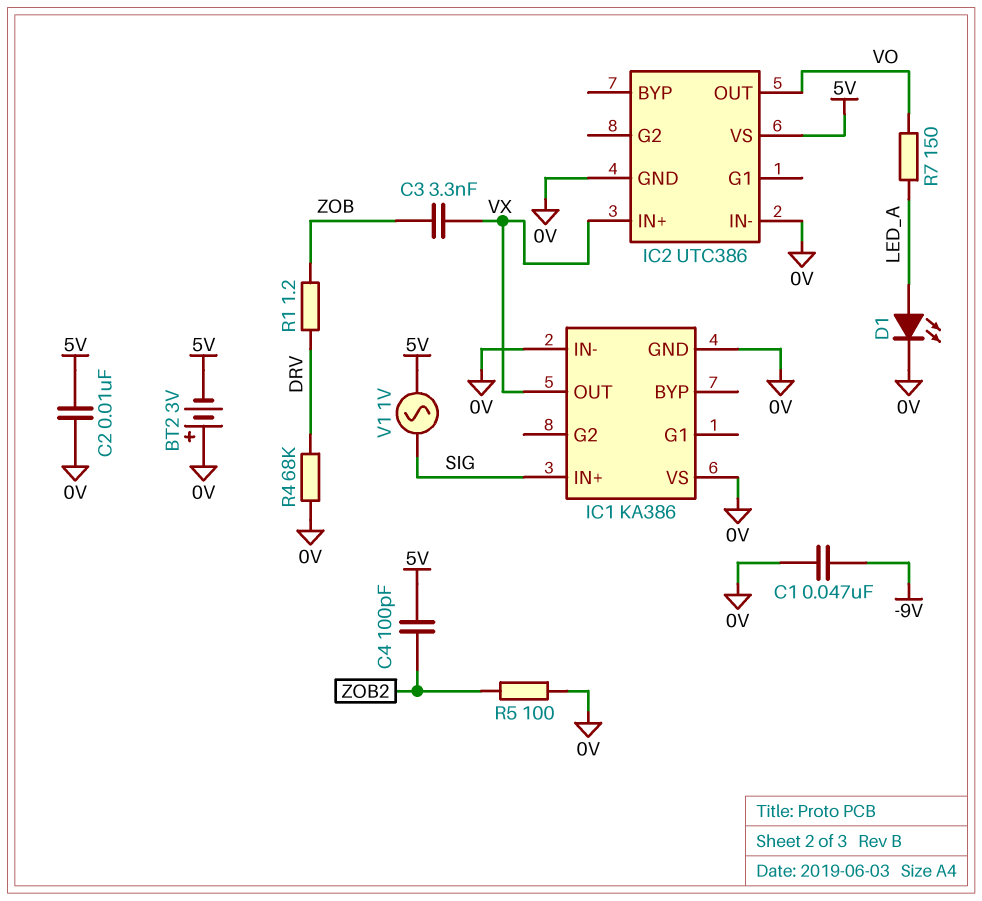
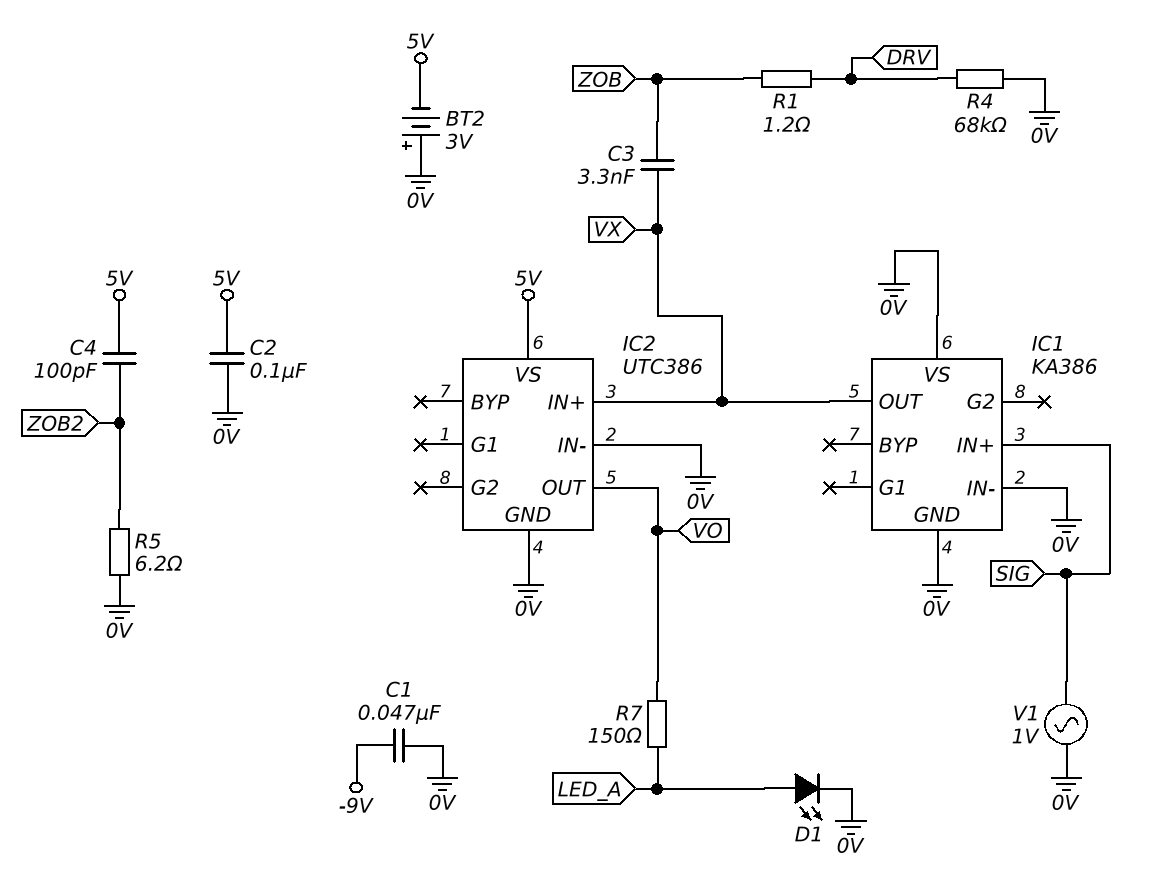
C2: 10nF (0V, 5V) -> 100nF (0V, 5V)
R5: 100 (0V, ZOB2) -> 6.2 (0V, ZOB2)
V1: AC 1V (5V, SIG) -> AC 1V (0V, SIG)

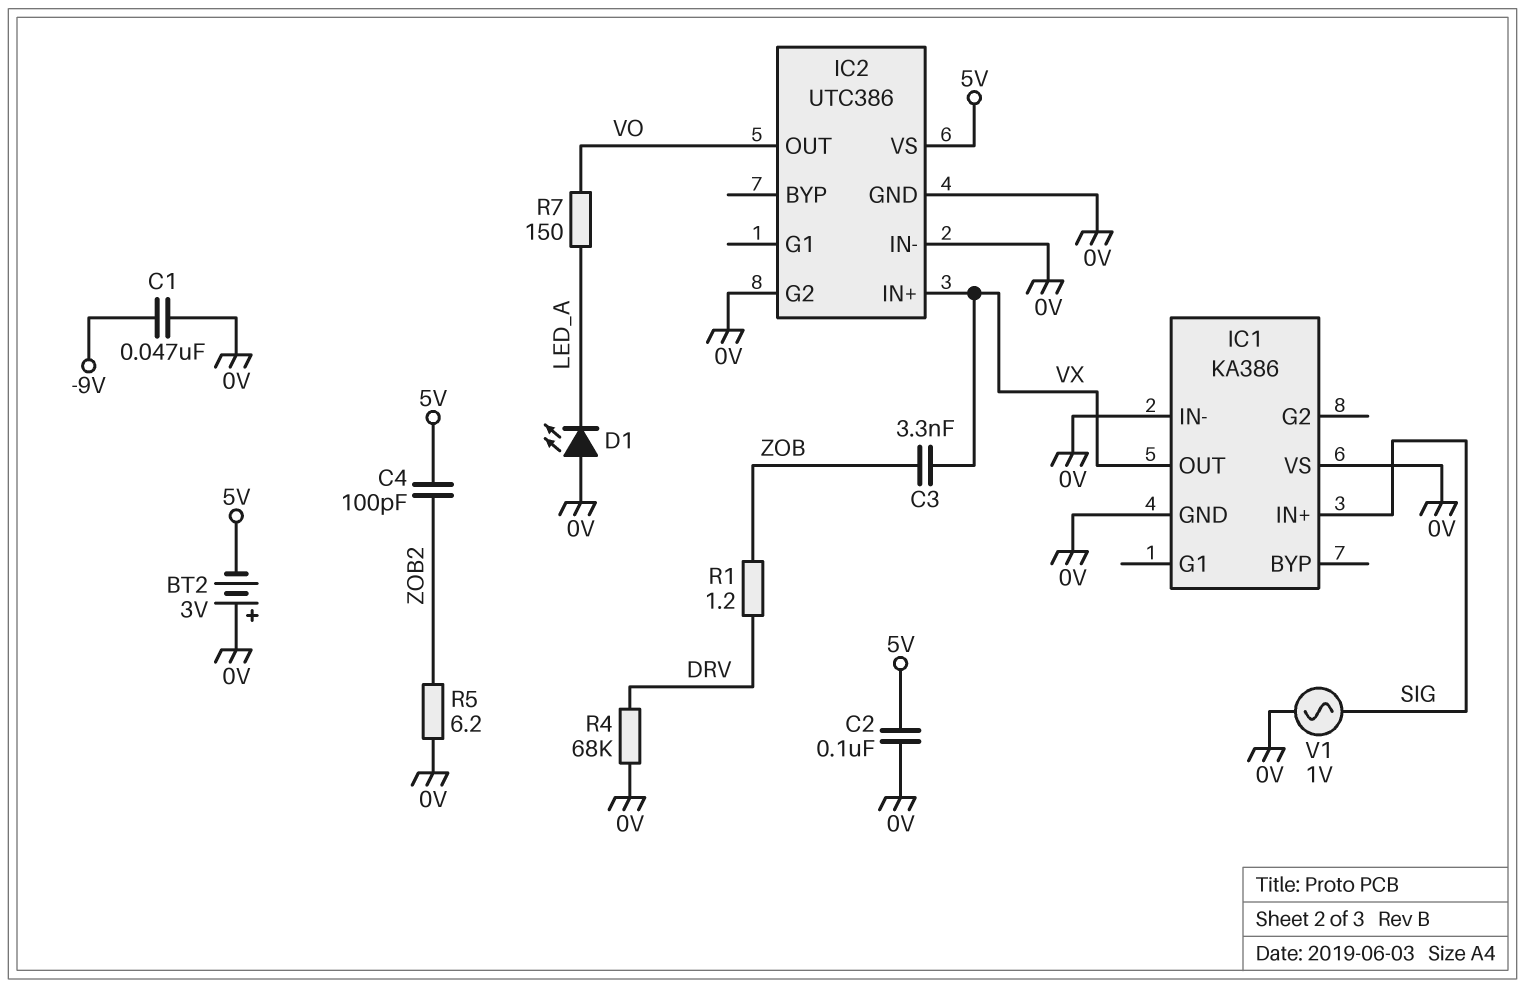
D1: LED (A LED_A, K 0V) -> LED (A 0V, K LED_A)
IC2 pin G2: none -> 0V

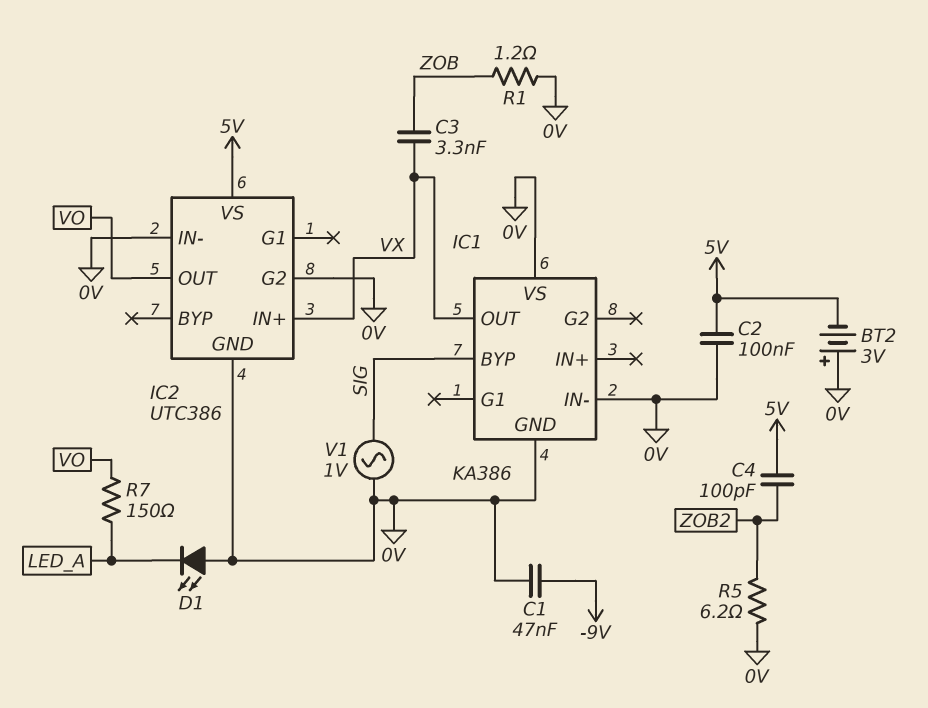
IC1 pin BYP: none -> SIG
IC1 pin IN+: SIG -> none
R1: 1.2 (DRV, ZOB) -> 1.2 (0V, ZOB)
R4: 68k (0V, DRV) -> none

